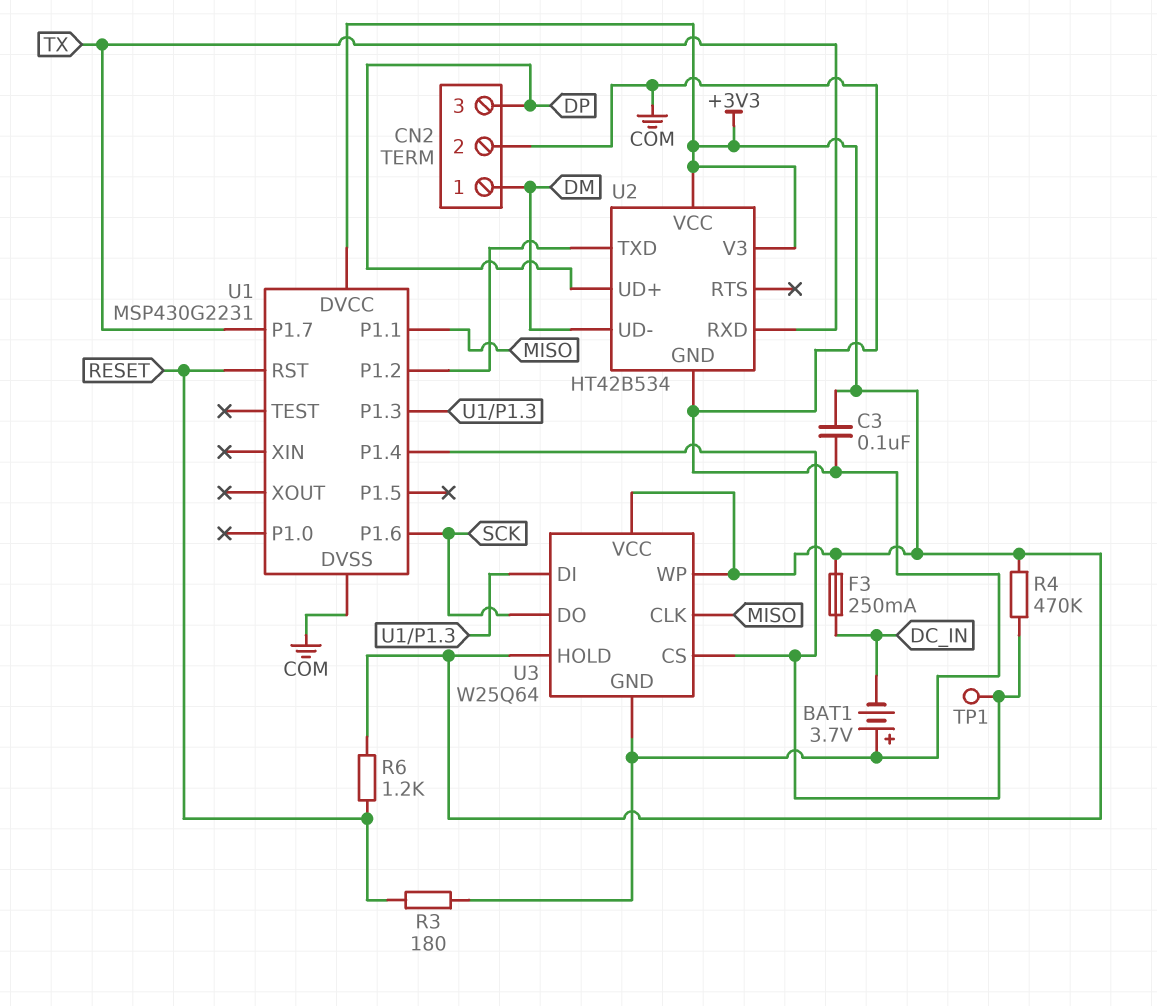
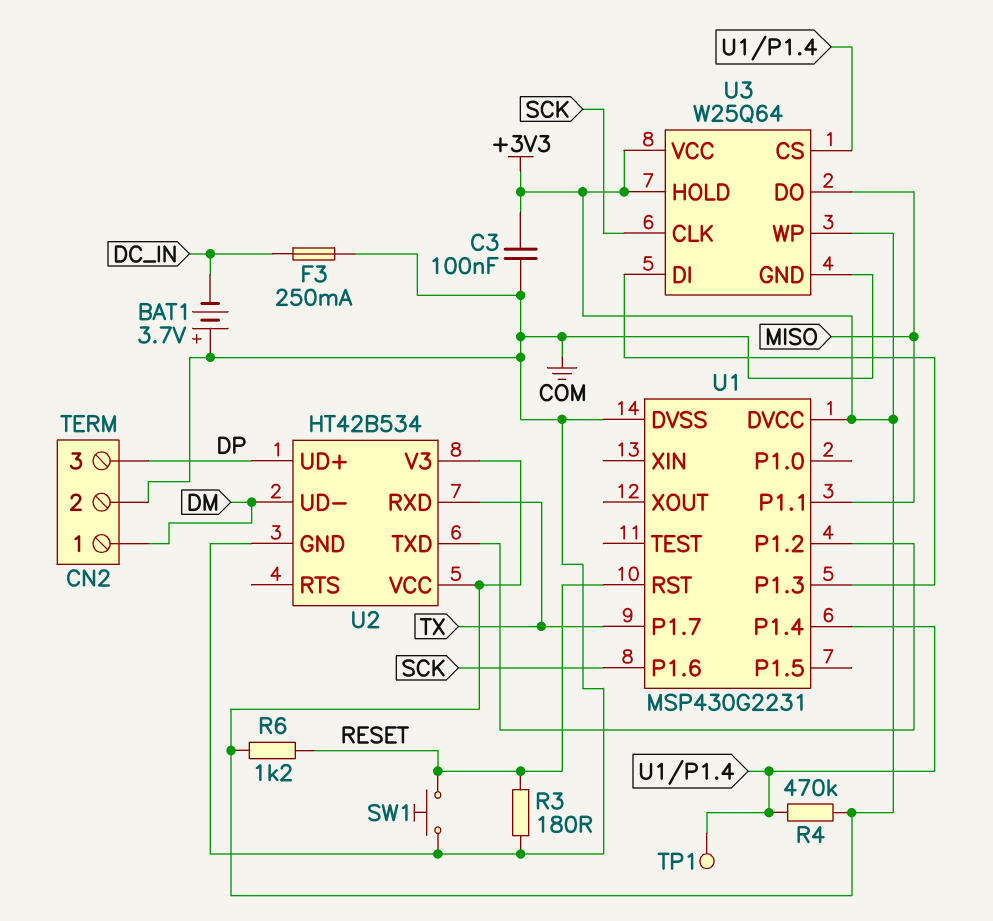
F3: 250mA (+3V3, DC_IN) -> 250mA (COM, DC_IN)
SW1: none -> button (COM, RESET)
U3 pin CLK: MISO -> SCK
U3 pin DO: SCK -> MISO

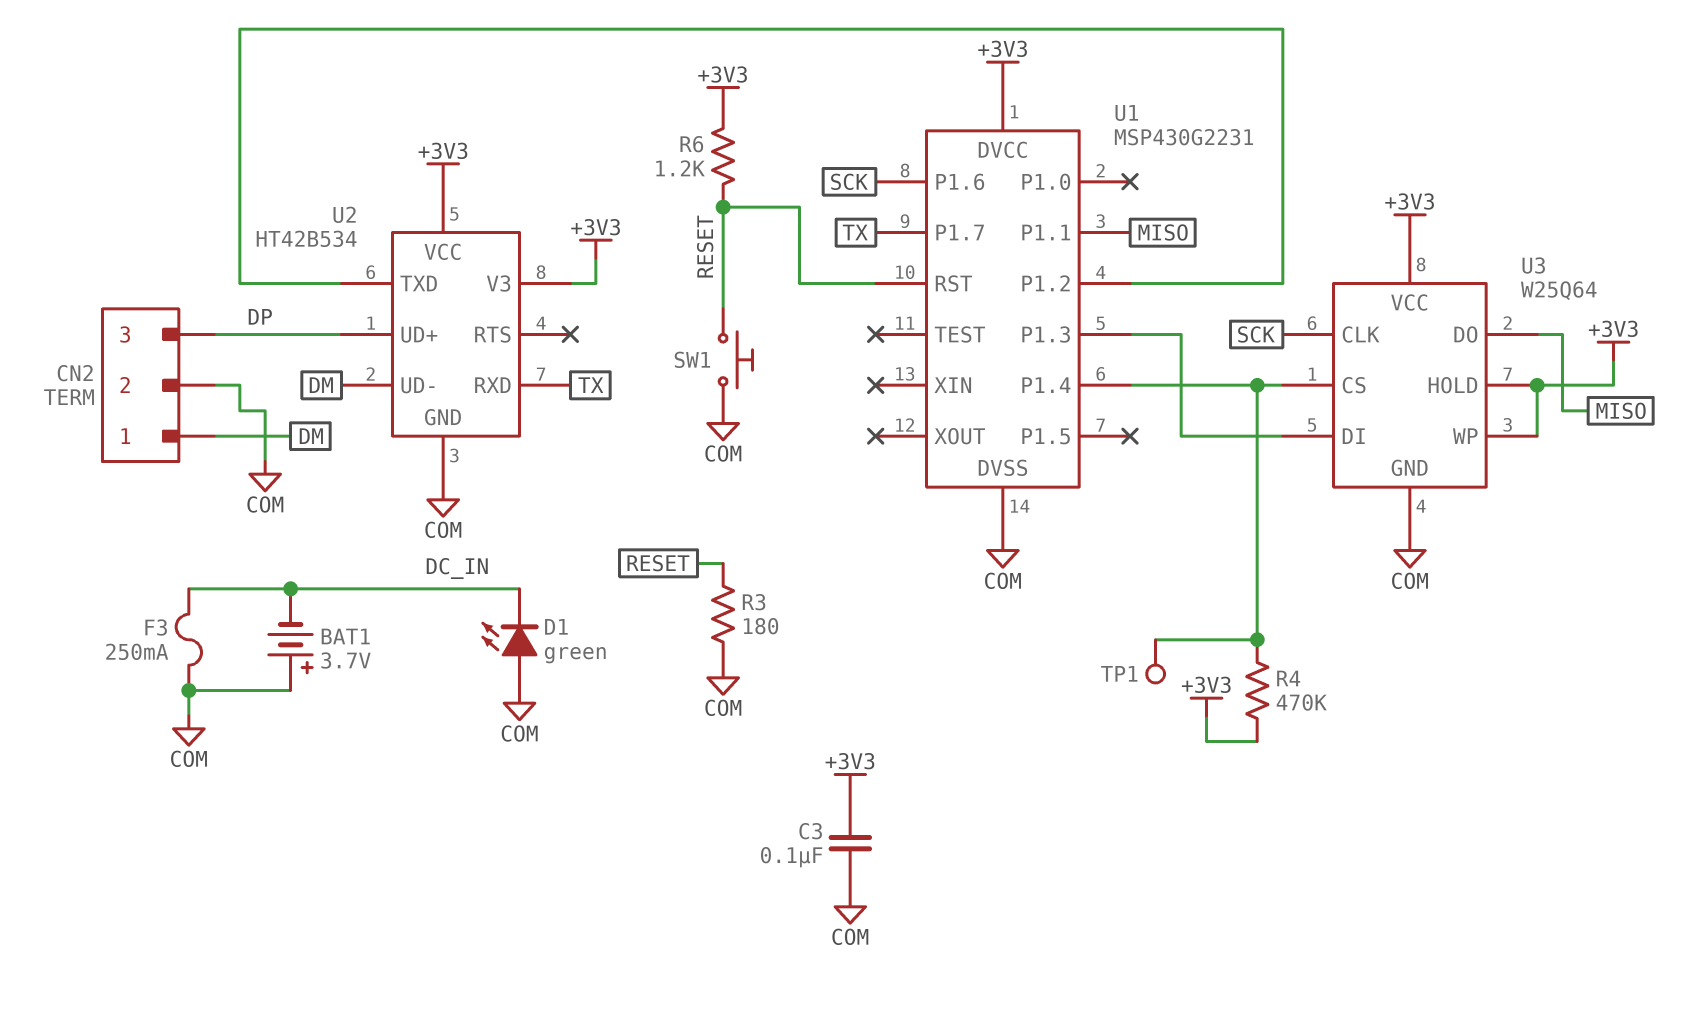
D1: none -> LED green (A COM, K DC_IN)

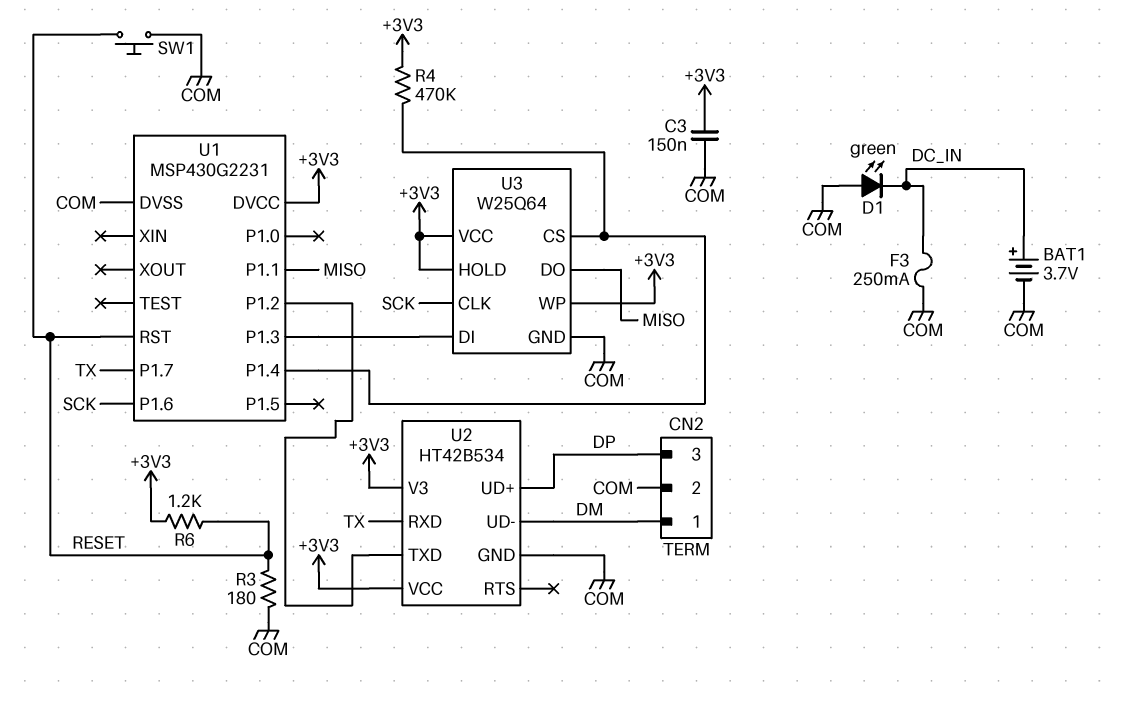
BAT1: 3.7V (plus COM, minus DC_IN) -> 3.7V (plus DC_IN, minus COM)
C3: 100nF (+3V3, COM) -> 150nF (+3V3, COM)
TP1: test point (U1/P1.4) -> none

